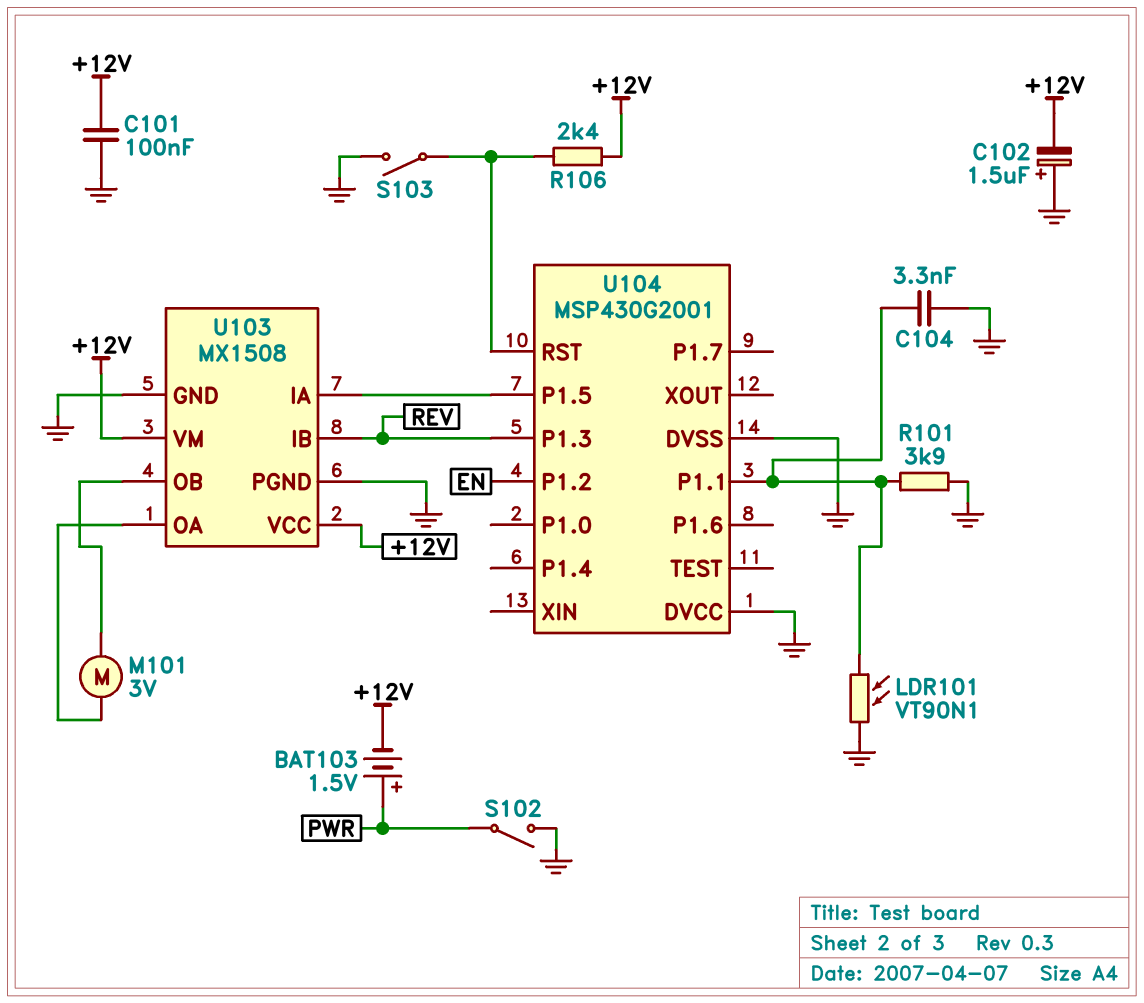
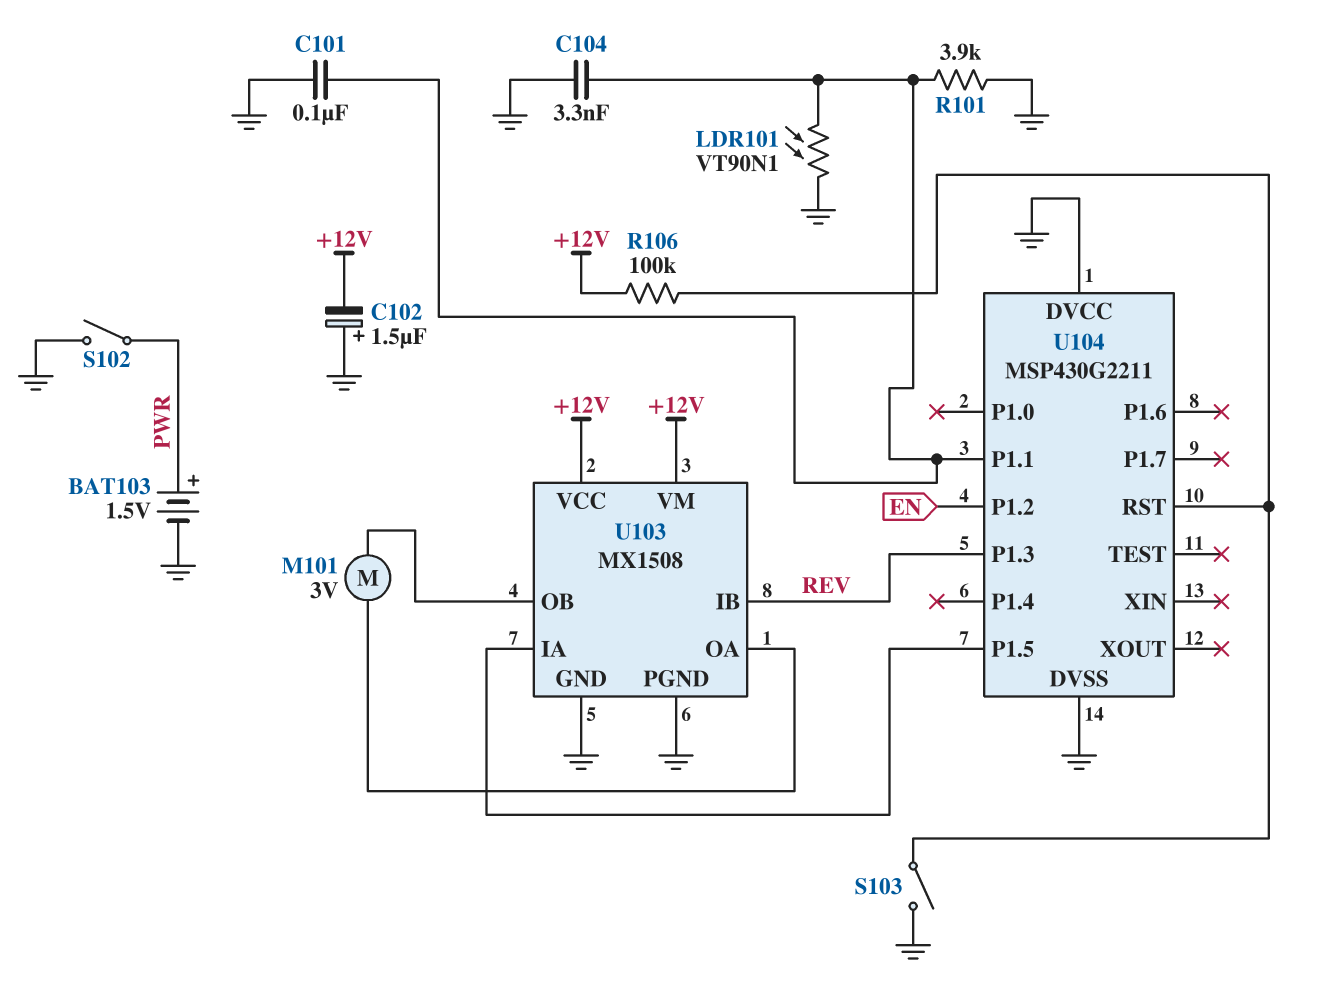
BAT103: 1.5V (plus PWR, minus +12V) -> 1.5V (plus PWR, minus GND)
C101: 100nF (+12V, GND) -> 100nF (GND, U104/P1.1)
R106: 2.4k (+12V, U104/RST) -> 100k (+12V, U104/RST)
U104: MSP430G2001 -> MSP430G2211

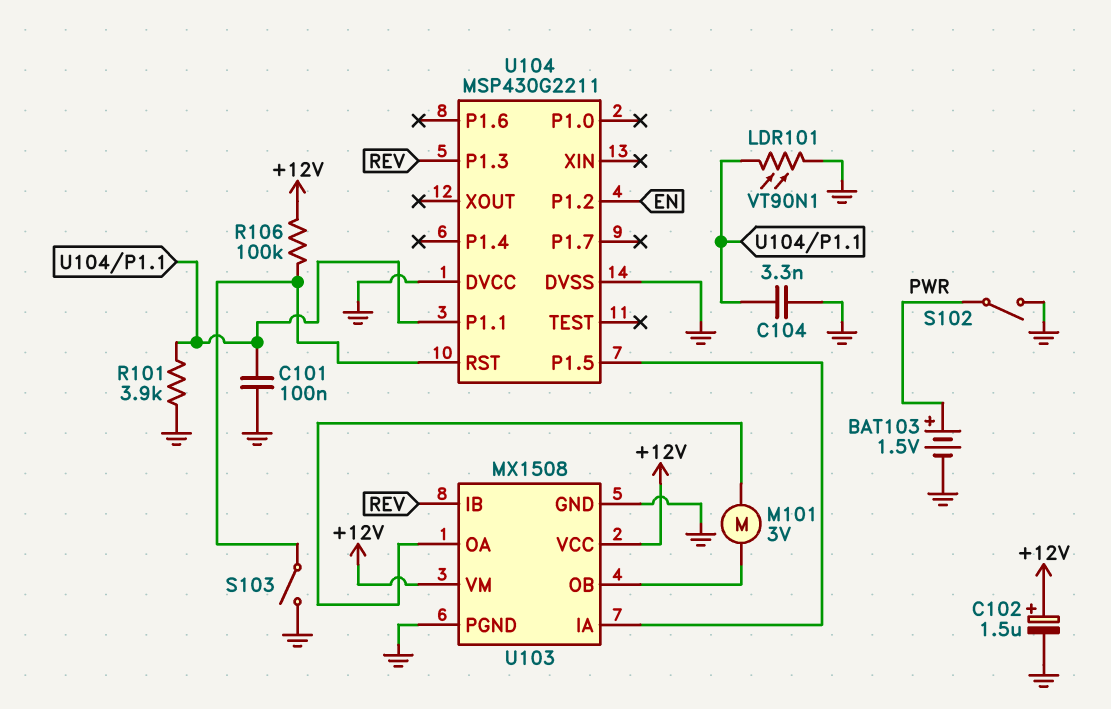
C102: 1.5uF (plus GND, minus +12V) -> 1.5uF (plus +12V, minus GND)

